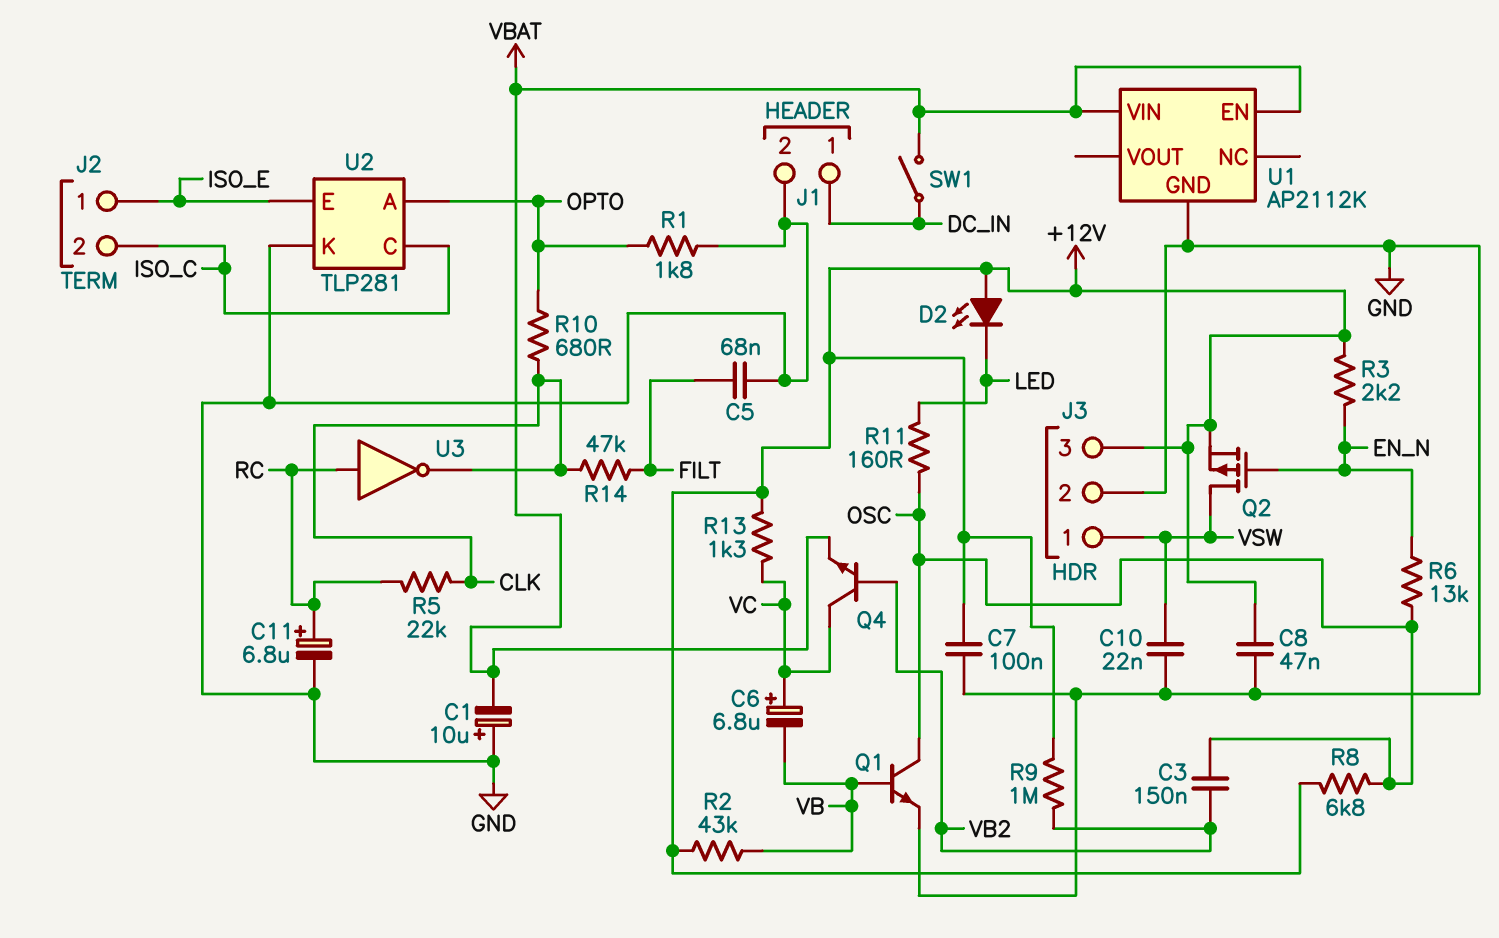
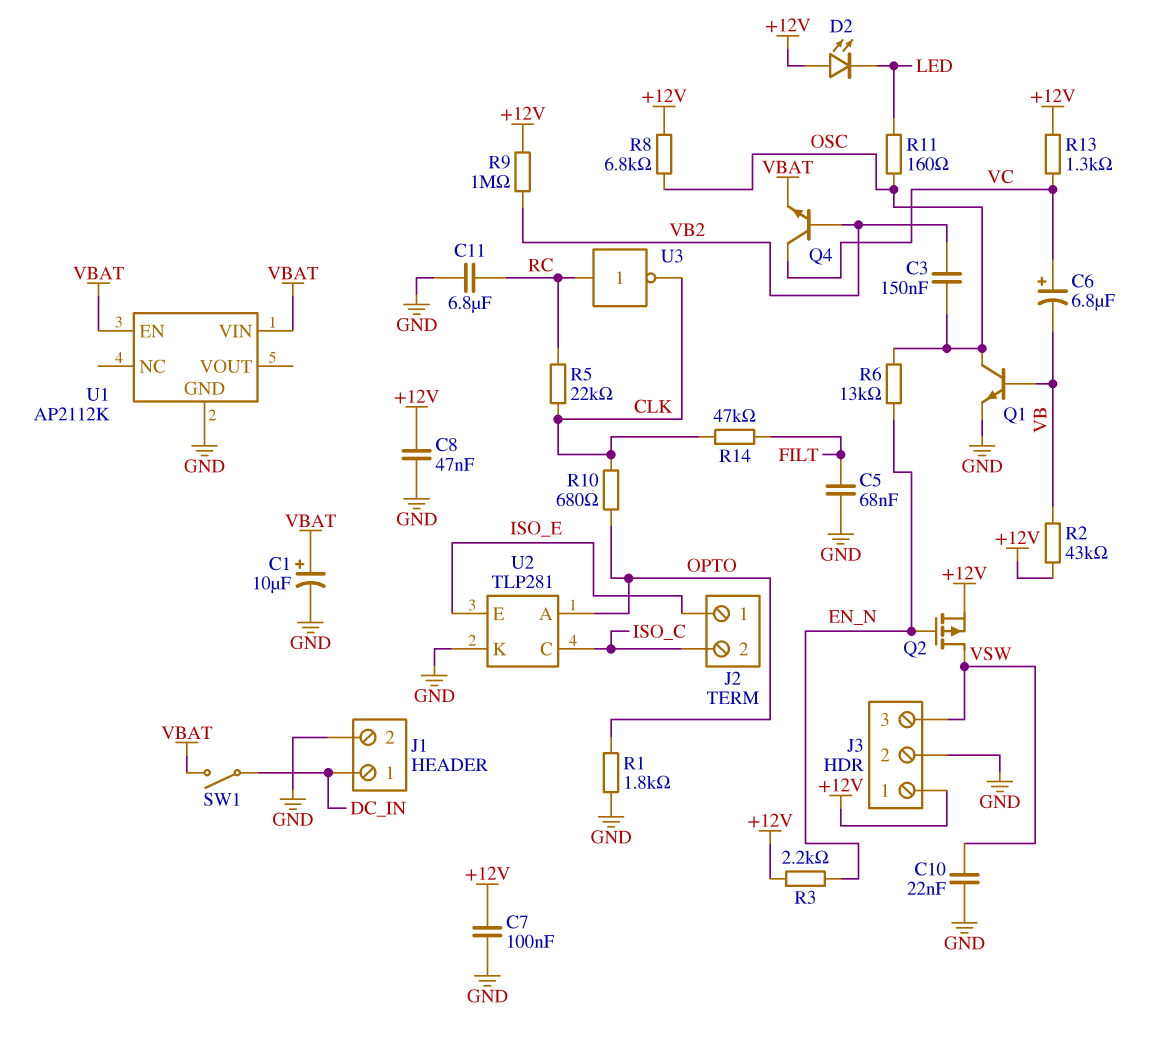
C1: 10uF (plus GND, minus VBAT) -> 10uF (plus VBAT, minus GND)
C11: 6.8uF (plus RC, minus GND) -> 6.8uF (GND, RC)
J3 pin 1: VSW -> +12V
J3 pin 3: +12V -> VSW

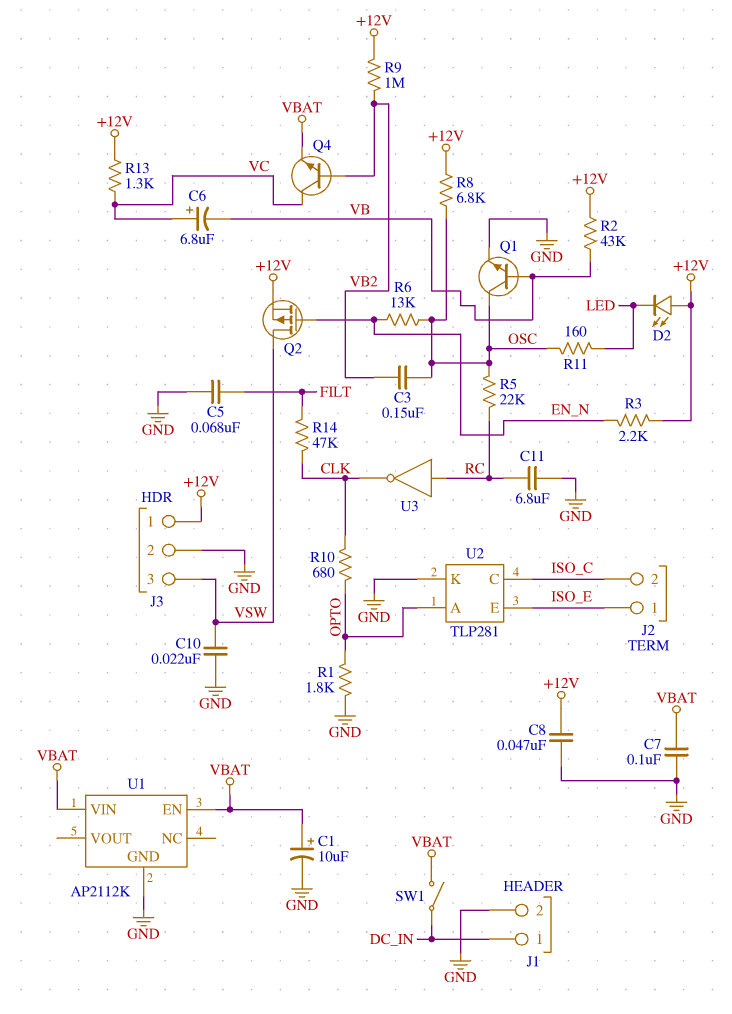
C7: 100nF (+12V, GND) -> 100nF (GND, VBAT)
R5: 22k (CLK, RC) -> 22k (OSC, RC)

